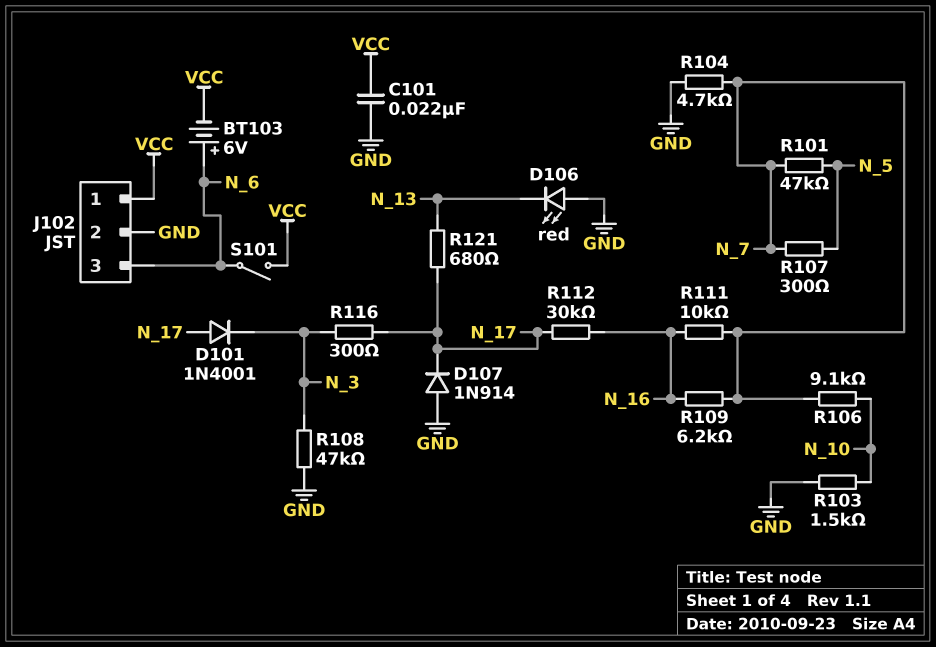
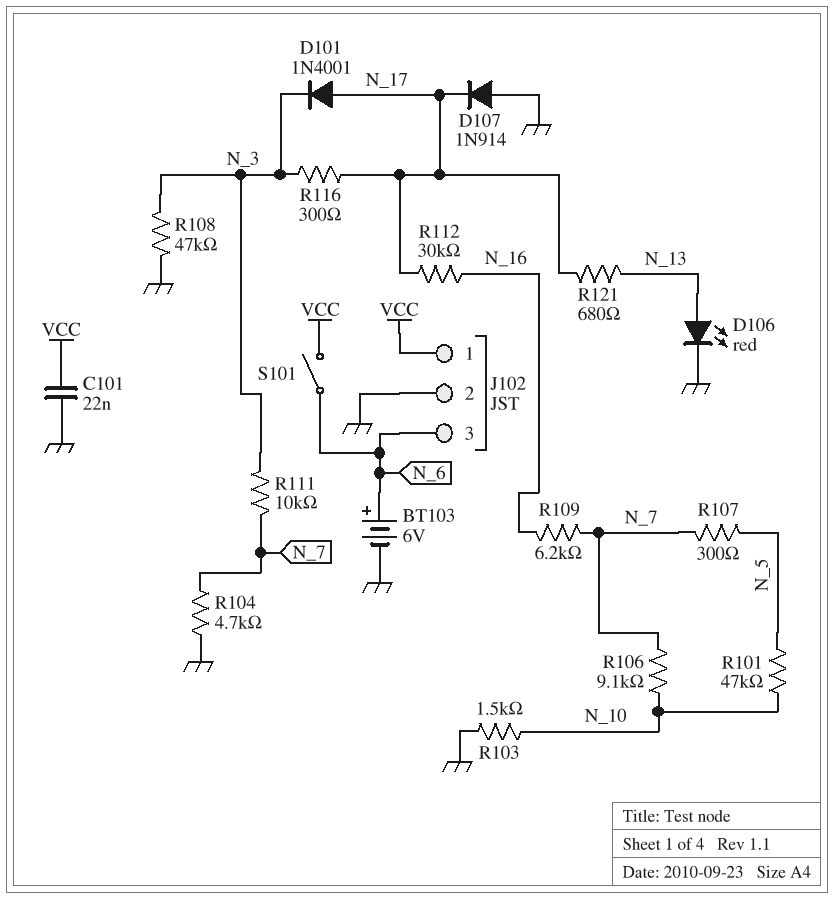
BT103: 6V (plus N_6, minus VCC) -> 6V (plus N_6, minus GND)
D106: LED red (A GND, K N_13) -> LED red (A N_13, K GND)
R101: 47k (N_5, N_7) -> 47k (N_5, N_10)
R111: 10k (N_7, N_16) -> 10k (N_3, N_7)

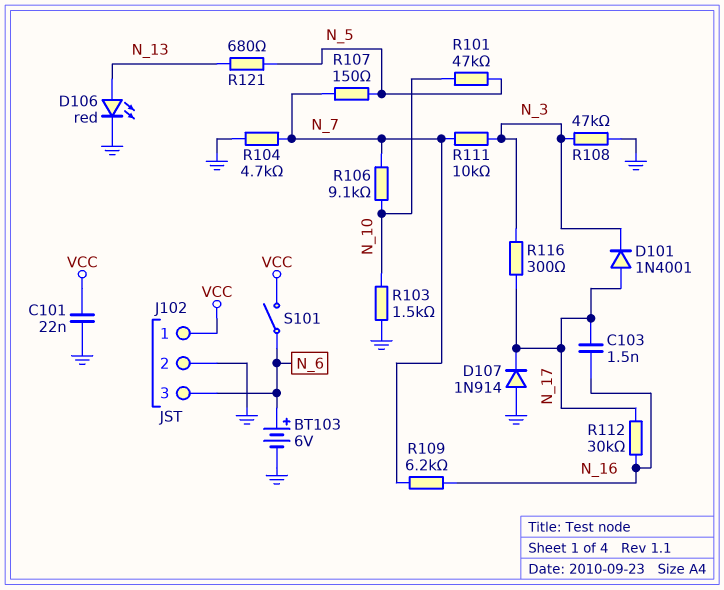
C103: none -> 1.5nF (N_16, N_17)
R107: 300 (N_5, N_7) -> 150 (N_5, N_7)
R121: 680 (N_13, N_17) -> 680 (N_5, N_13)

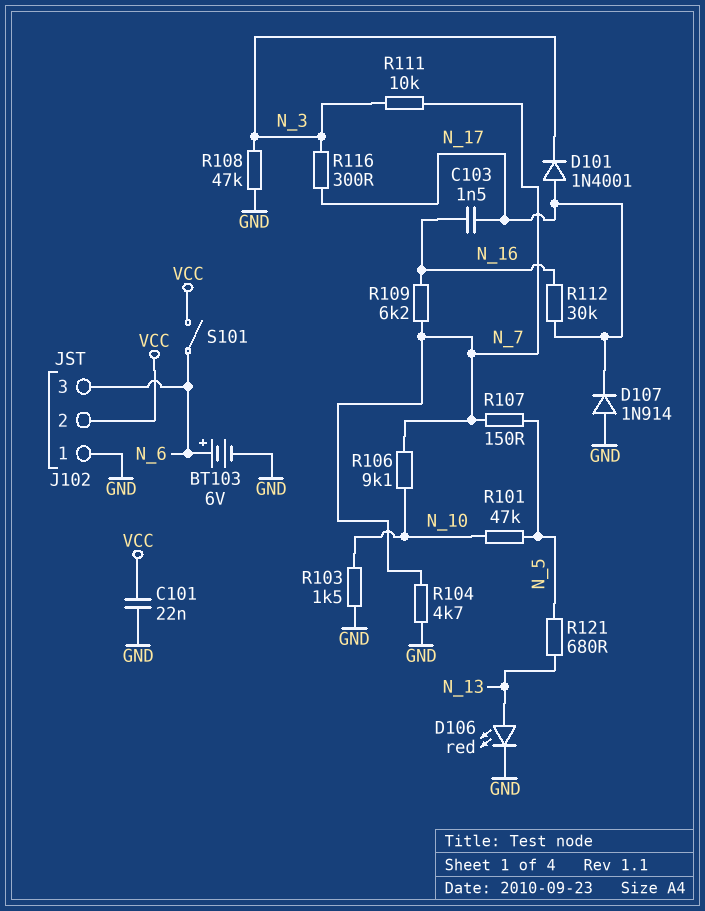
J102 pin 1: VCC -> GND
J102 pin 2: GND -> VCC

